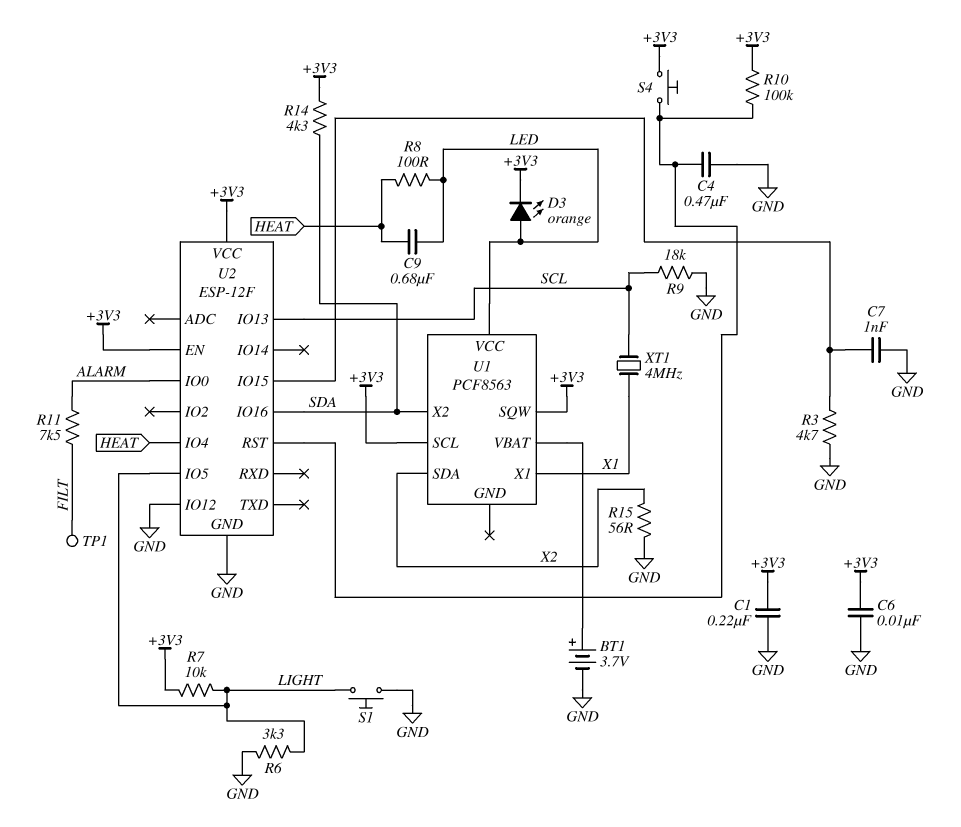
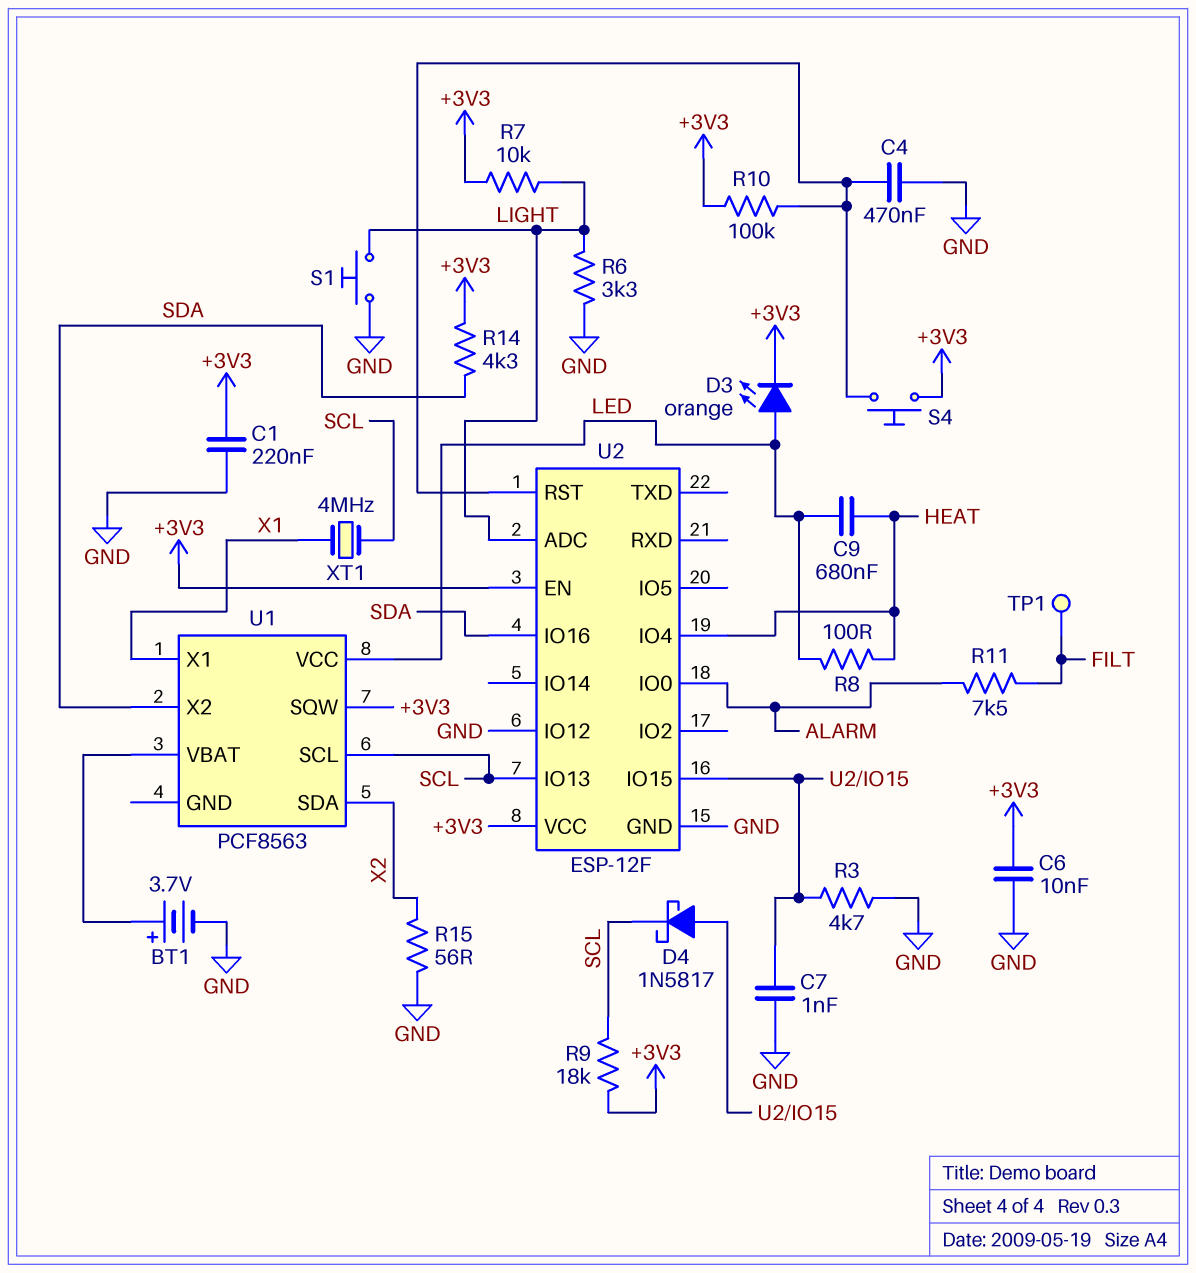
D4: none -> schottky 1N5817 (A U2/IO15, K SCL)
R9: 18k (GND, SCL) -> 18k (+3V3, SCL)
U1 pin SCL: +3V3 -> SCL
U2 pin ADC: none -> LIGHT
U2 pin IO5: LIGHT -> none

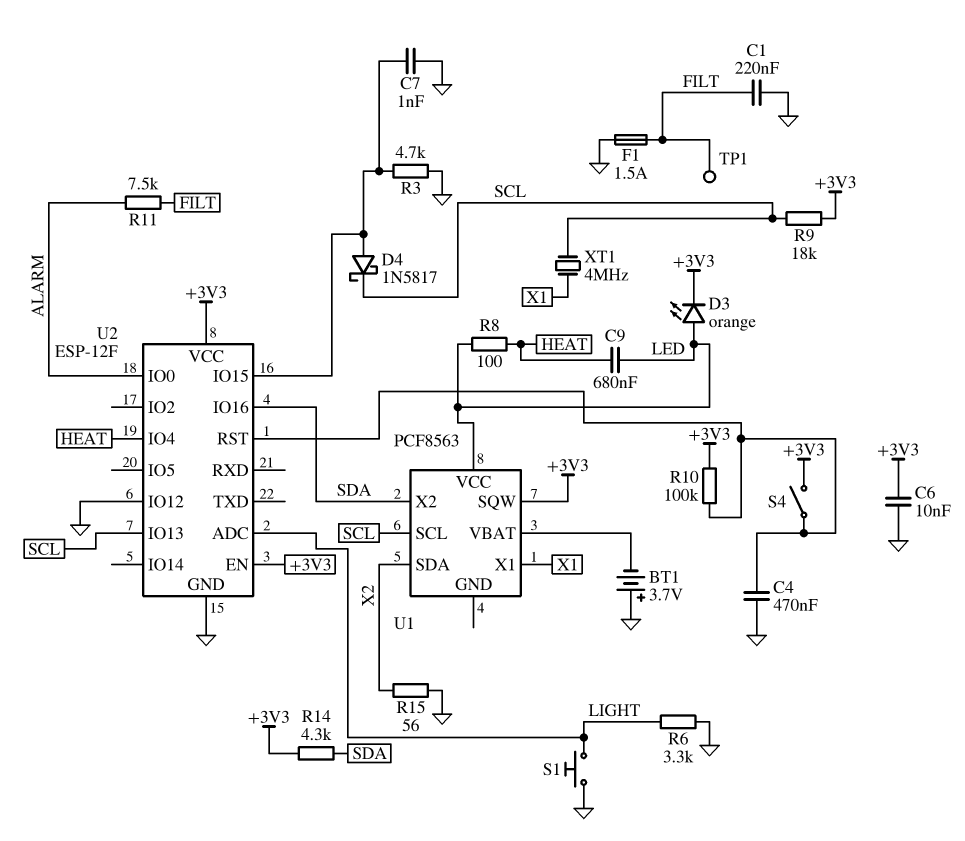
BT1: 3.7V (plus U1/VBAT, minus GND) -> 3.7V (plus GND, minus U1/VBAT)
C1: 220nF (+3V3, GND) -> 220nF (FILT, GND)
F1: none -> 1.5A (FILT, GND)
R7: 10k (+3V3, LIGHT) -> none
S4: button (+3V3, U2/RST) -> switch (+3V3, U2/RST)

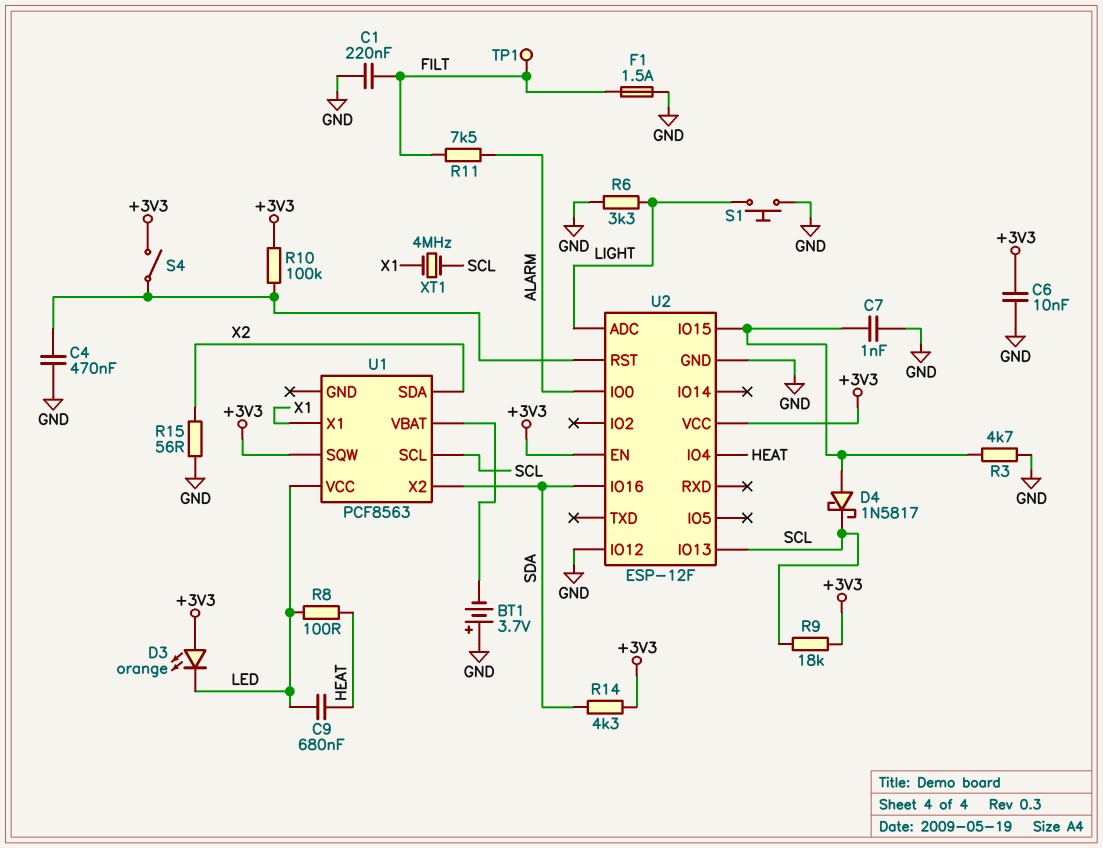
D3: LED orange (A LED, K +3V3) -> LED orange (A +3V3, K LED)

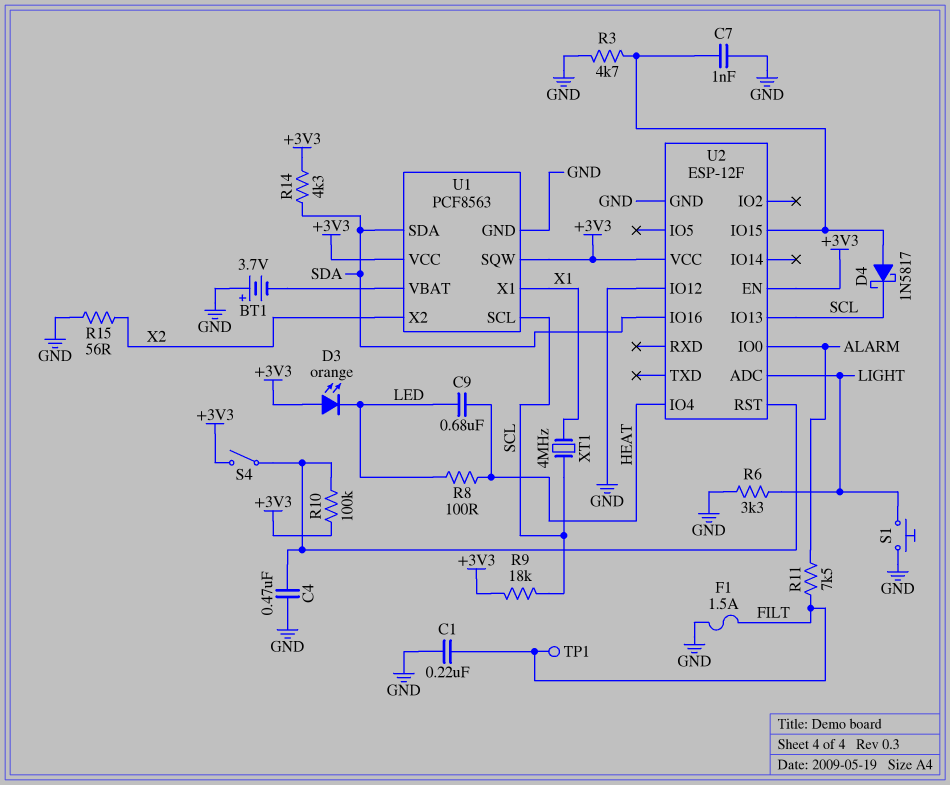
C6: 10nF (+3V3, GND) -> none
U1 pin GND: none -> GND
U1 pin SDA: X2 -> SDA
U1 pin VCC: LED -> +3V3
U1 pin X2: SDA -> X2

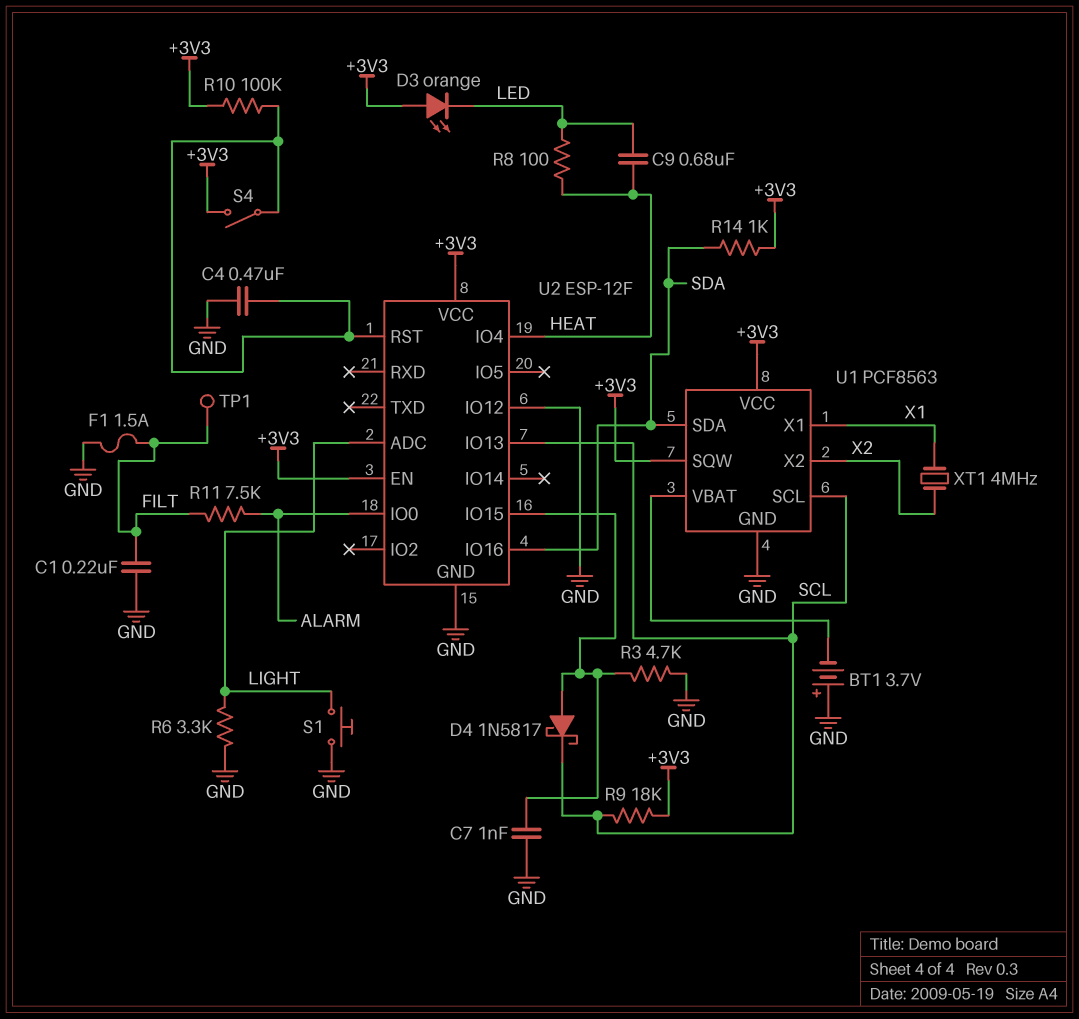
R14: 4.3k (+3V3, SDA) -> 1k (+3V3, SDA)
R15: 56 (GND, X2) -> none
XT1: 4MHz (SCL, X1) -> 4MHz (X1, X2)

